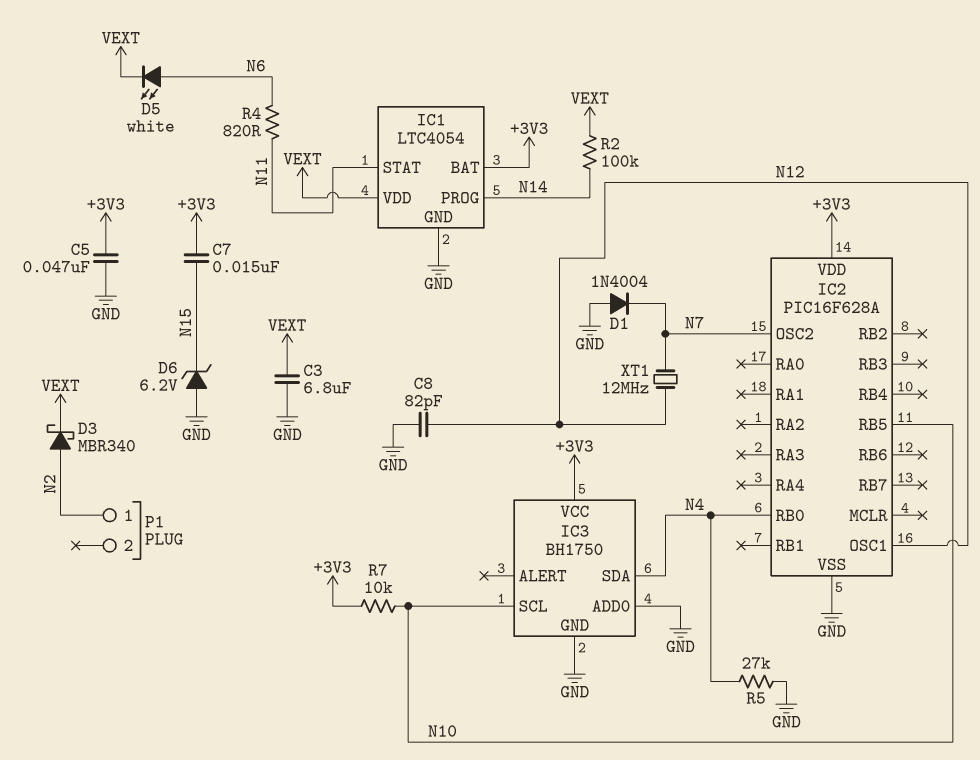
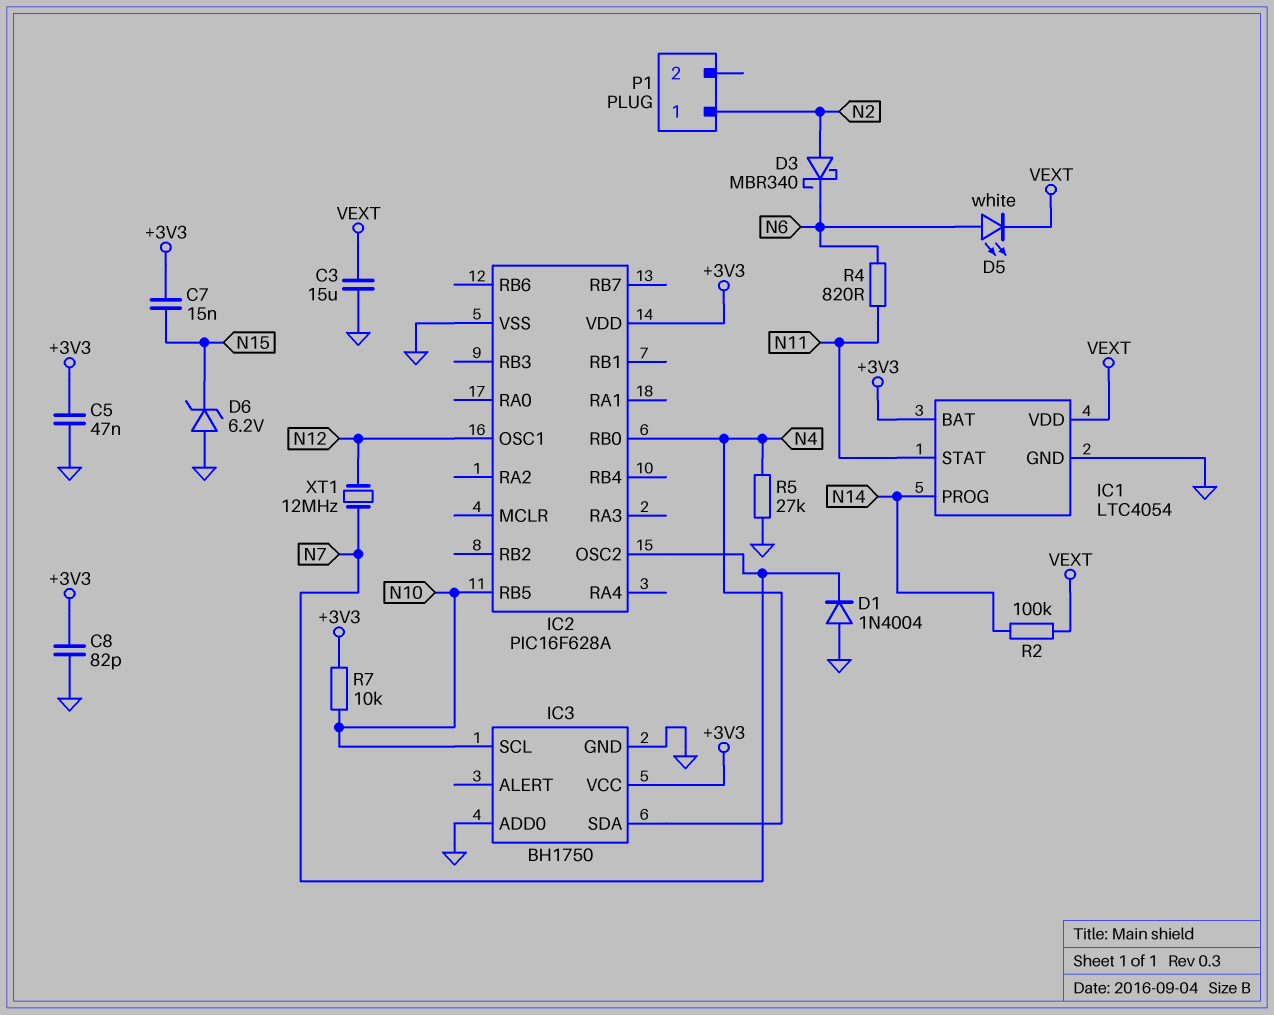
C3: 6.8uF (GND, VEXT) -> 15uF (GND, VEXT)
C8: 82pF (GND, N12) -> 82pF (+3V3, GND)
D3: schottky MBR340 (A N2, K VEXT) -> schottky MBR340 (A N2, K N6)

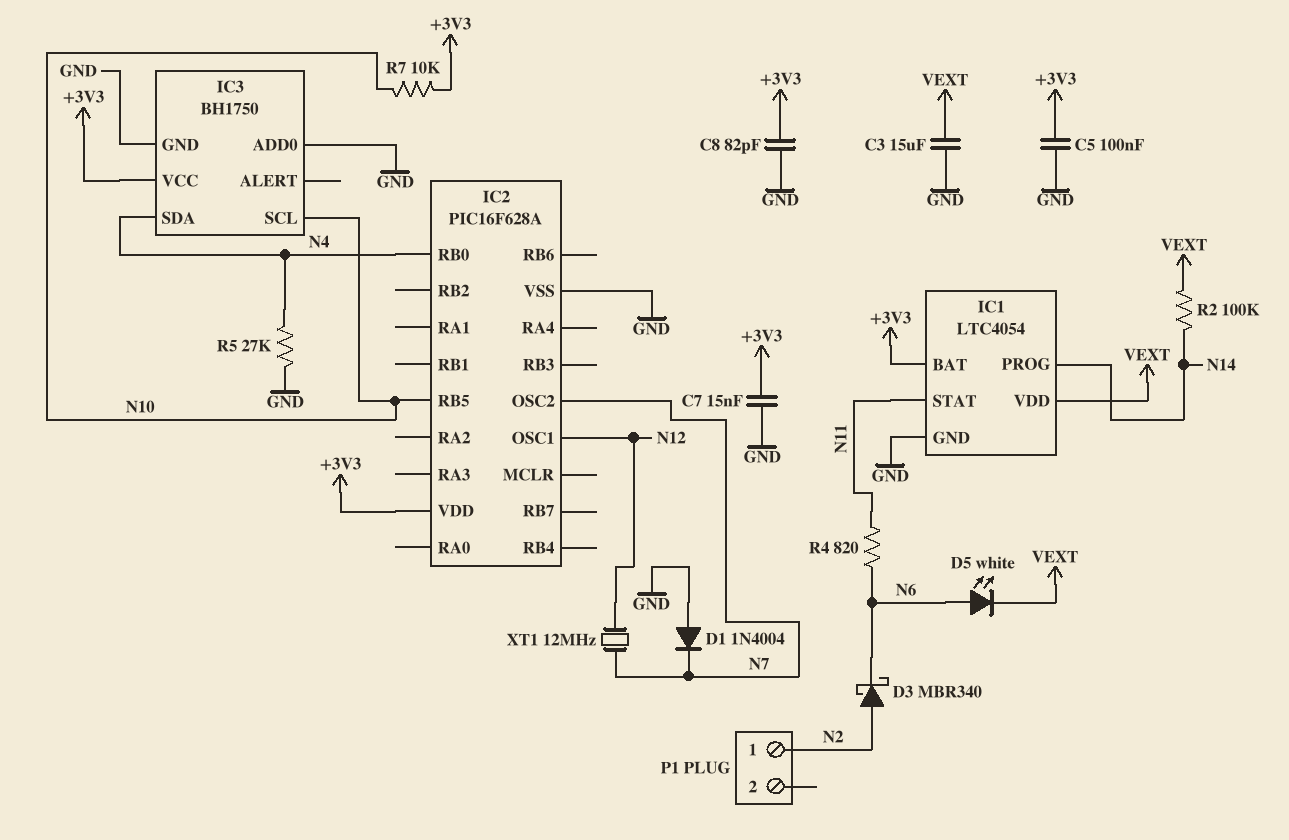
C5: 47nF (+3V3, GND) -> 100nF (+3V3, GND)
C7: 15nF (+3V3, N15) -> 15nF (+3V3, GND)
D6: zener 6.2V (A GND, K N15) -> none

